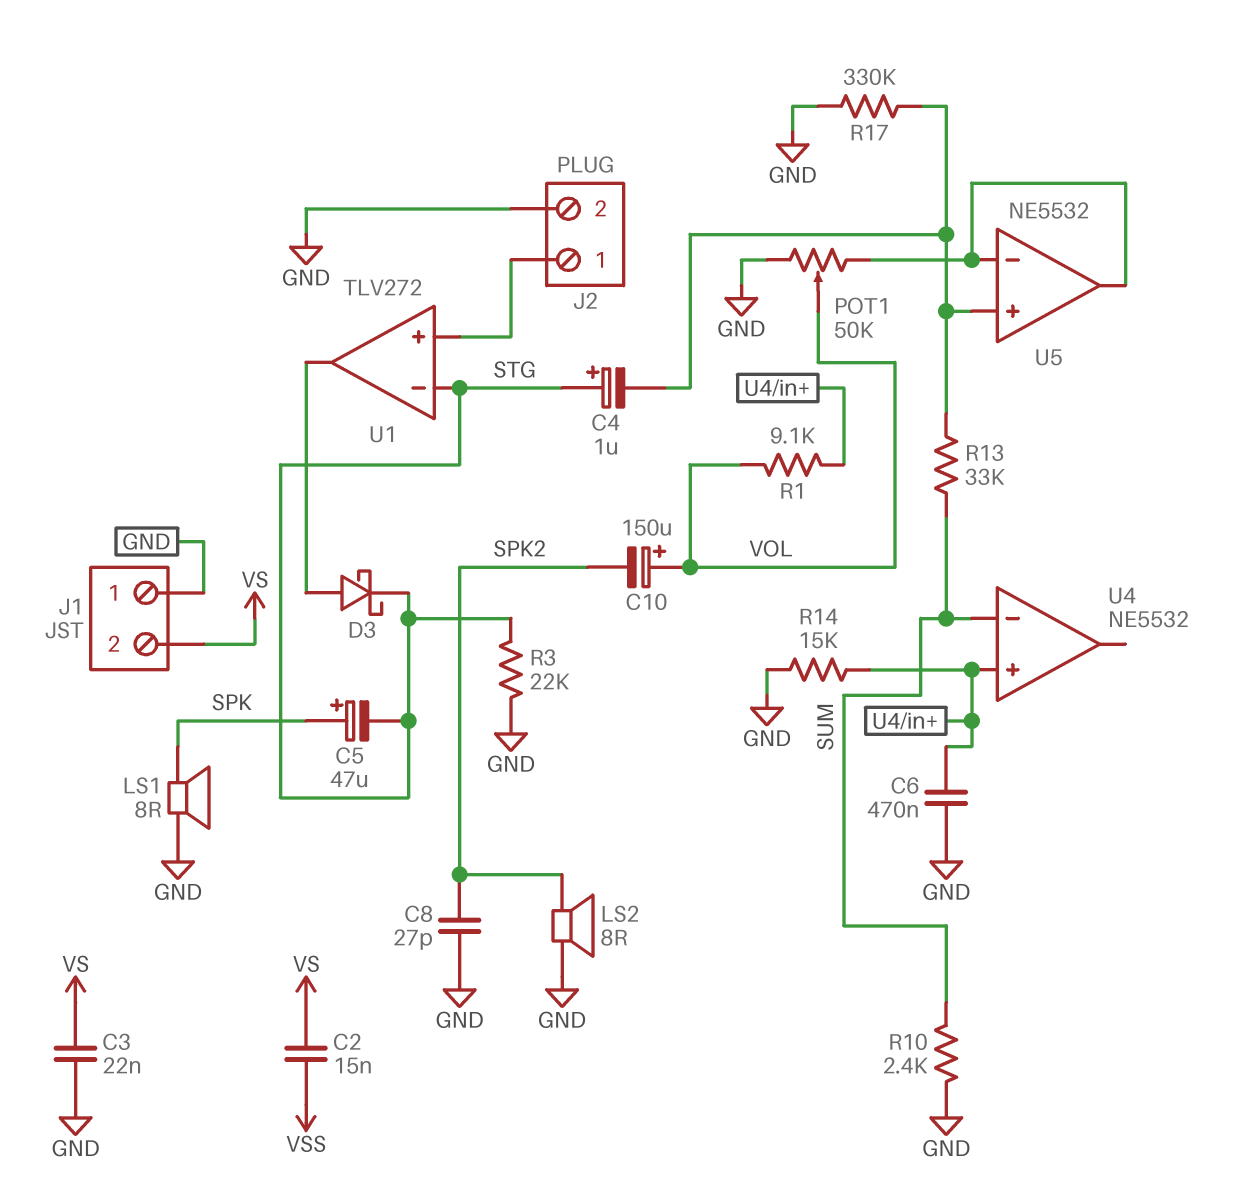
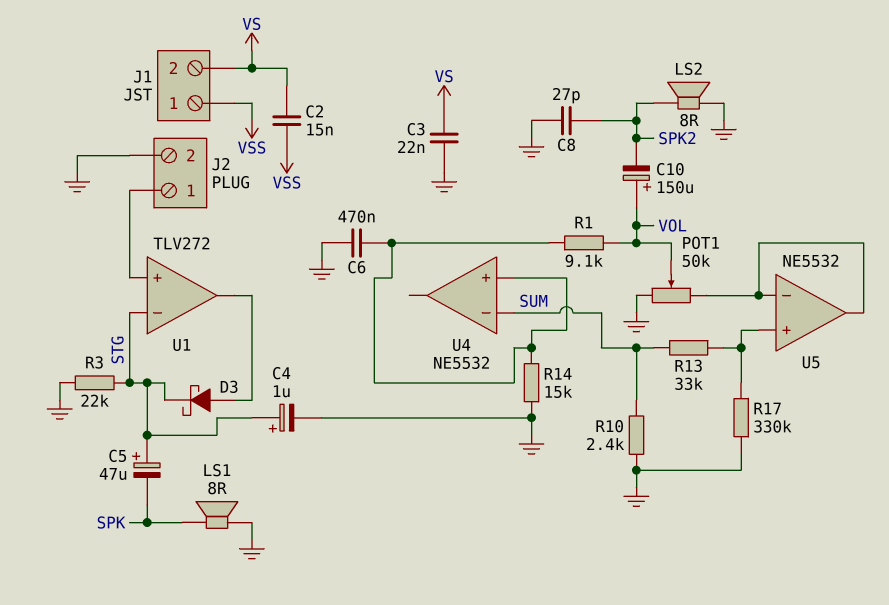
C4: 1uF (plus STG, minus U5/in+) -> 1uF (plus STG, minus GND)
C5: 47uF (plus SPK, minus STG) -> 47uF (plus STG, minus SPK)
J1 pin 1: GND -> VSS

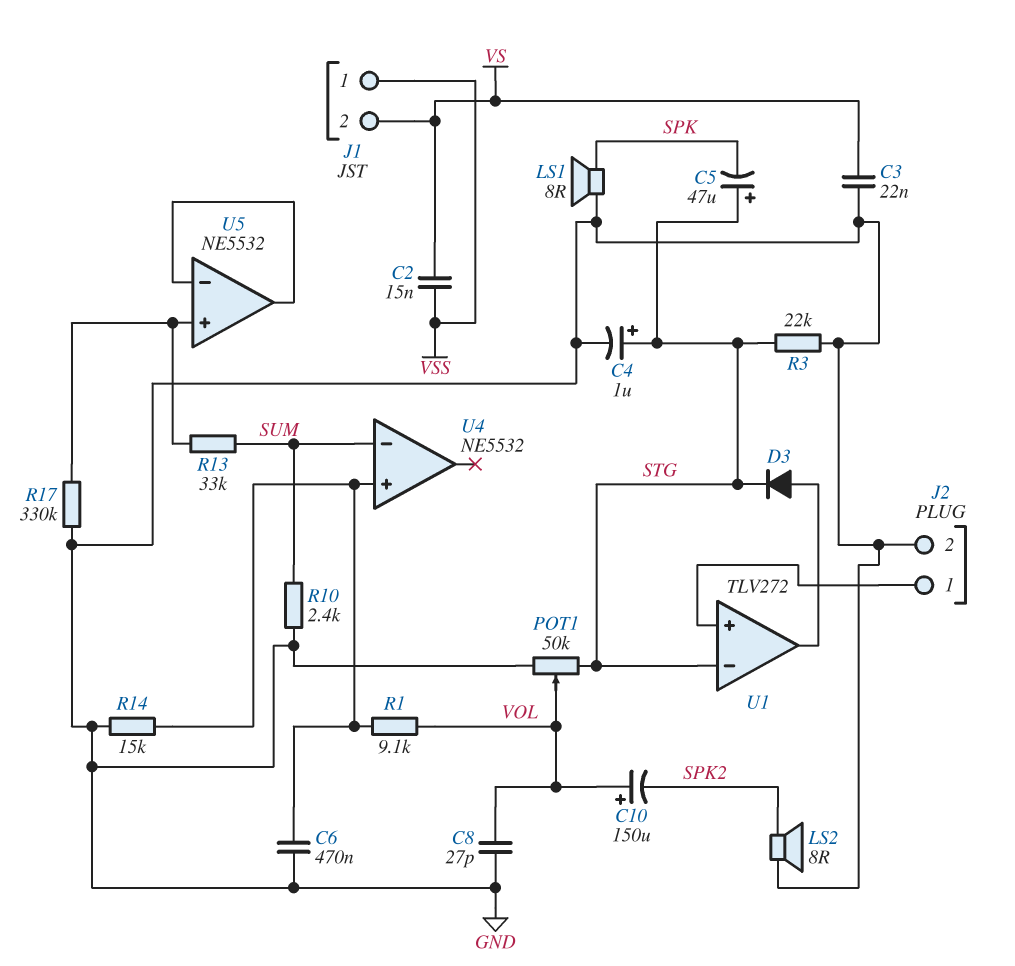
C8: 27pF (GND, SPK2) -> 27pF (GND, VOL)
D3: schottky (A U1/out, K STG) -> diode (A U1/out, K STG)
POT1: 50k (GND, U5/in-, wiper VOL) -> 50k (GND, STG, wiper VOL)

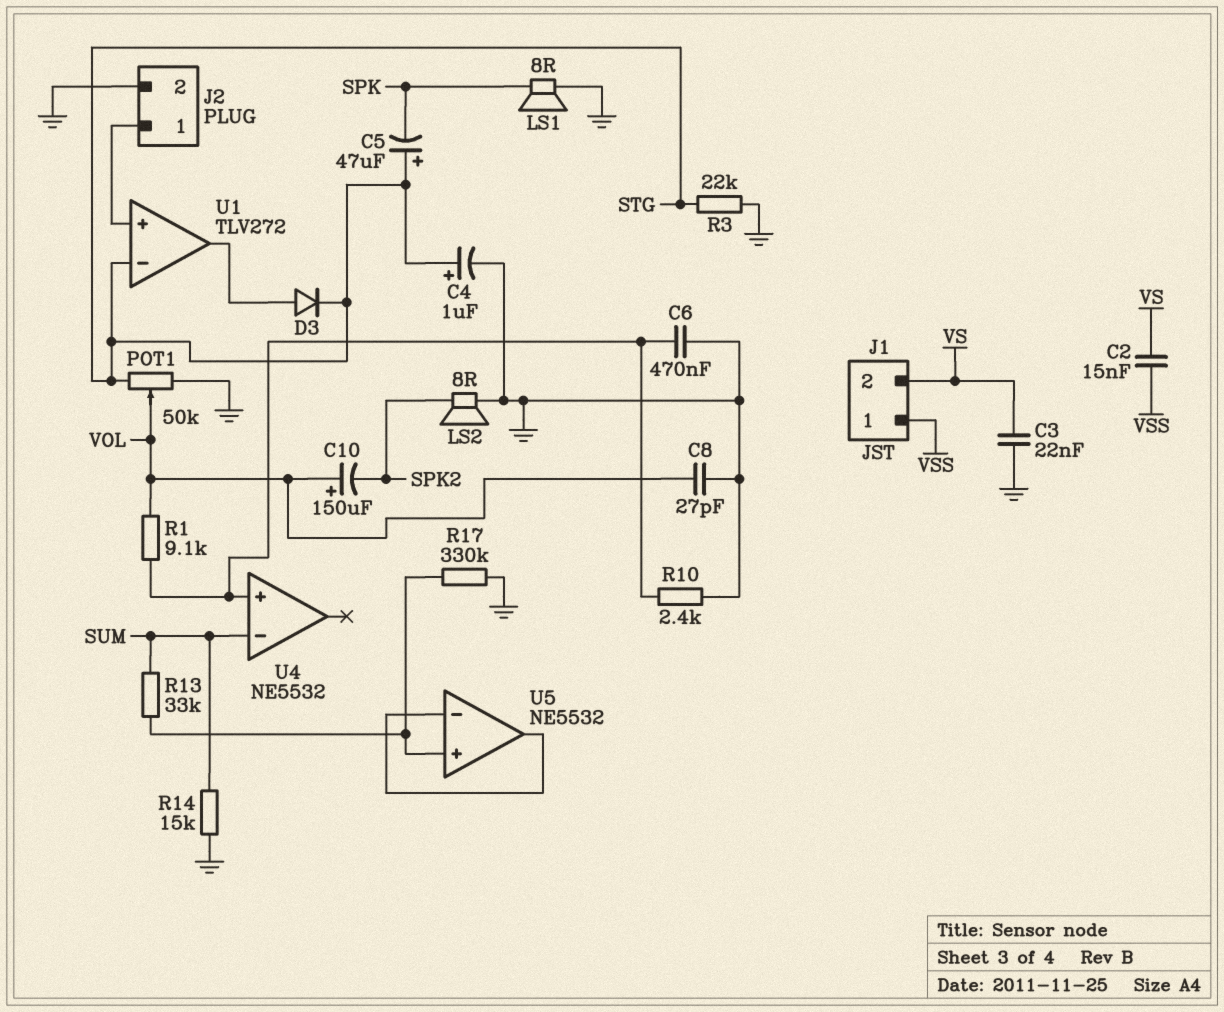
R10: 2.4k (GND, SUM) -> 2.4k (GND, U4/in+)
R14: 15k (GND, U4/in+) -> 15k (GND, SUM)

